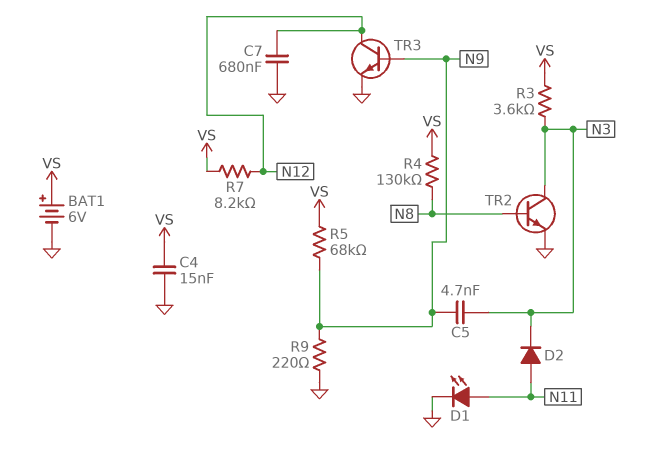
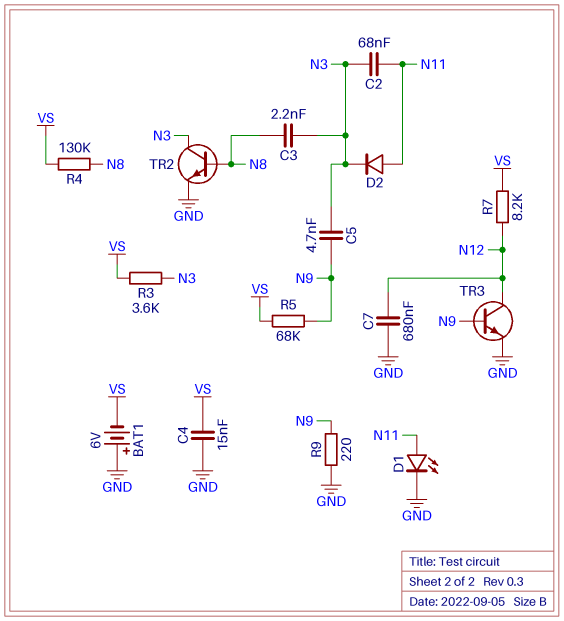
BAT1: 6V (plus VS, minus GND) -> 6V (plus GND, minus VS)
C2: none -> 68nF (N3, N11)
C3: none -> 2.2nF (N3, N8)

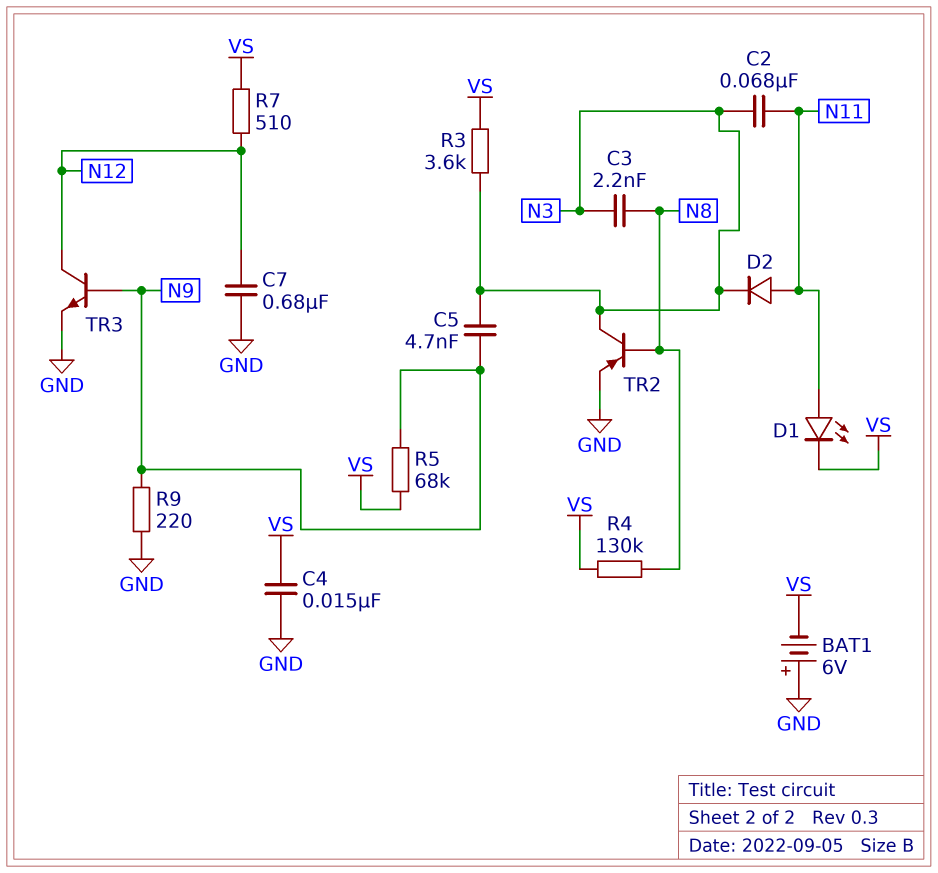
D1: LED (A N11, K GND) -> LED (A N11, K VS)
R7: 8.2k (N12, VS) -> 510 (N12, VS)
TR2: NPN (B N8, C N3, E GND) -> PNP (B N8, C N3, E GND)

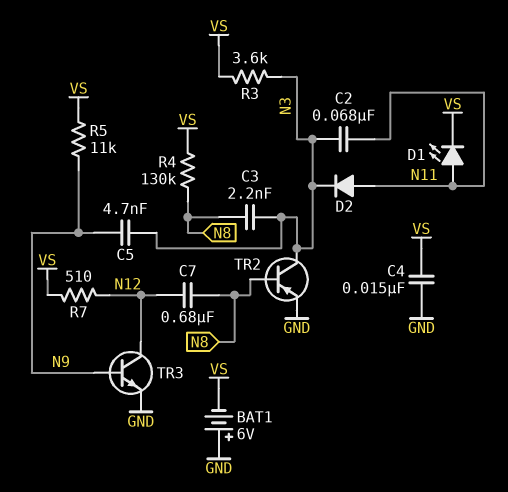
C7: 680nF (GND, N12) -> 680nF (N8, N12)
R5: 68k (N9, VS) -> 11k (N9, VS)
R9: 220 (GND, N9) -> none

